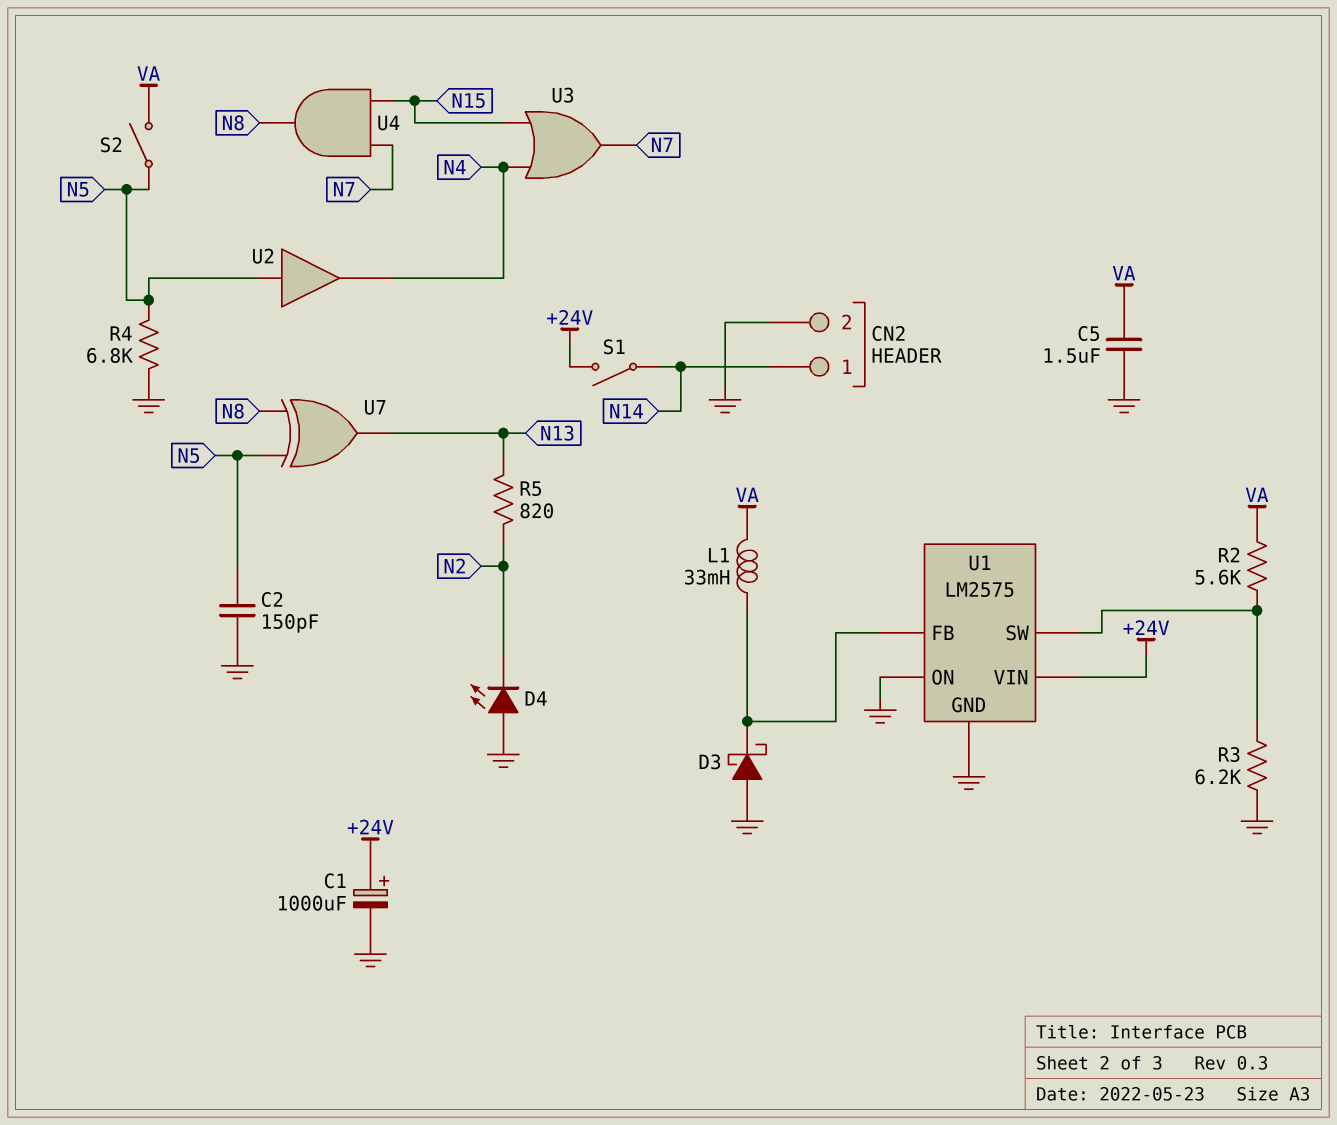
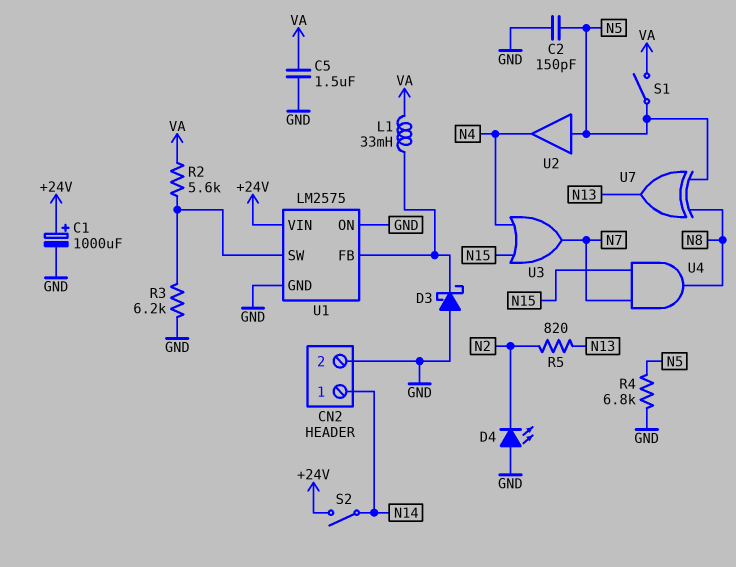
S1: switch (+24V, N14) -> switch (N5, VA)
S2: switch (N5, VA) -> switch (+24V, N14)

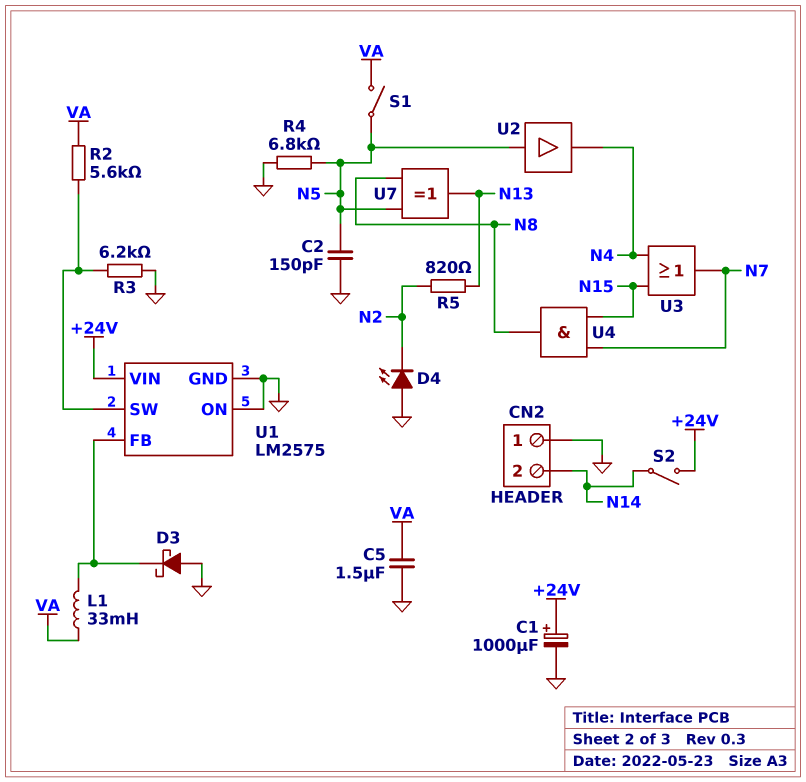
CN2 pin 1: N14 -> GND
CN2 pin 2: GND -> N14

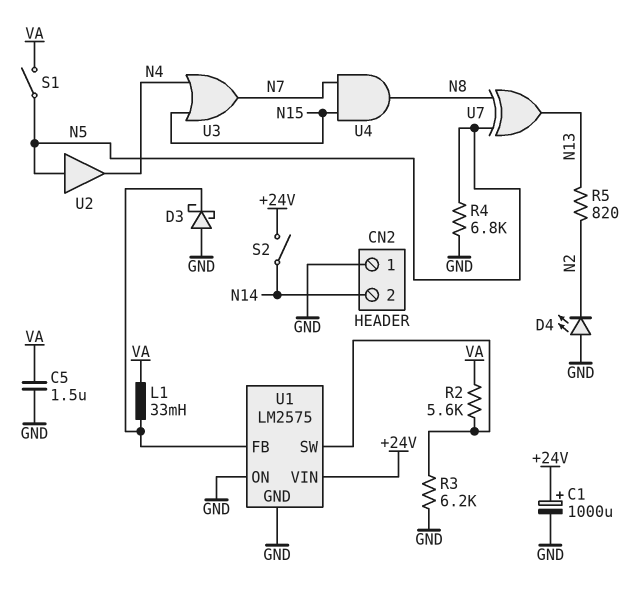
C2: 150pF (GND, N5) -> none

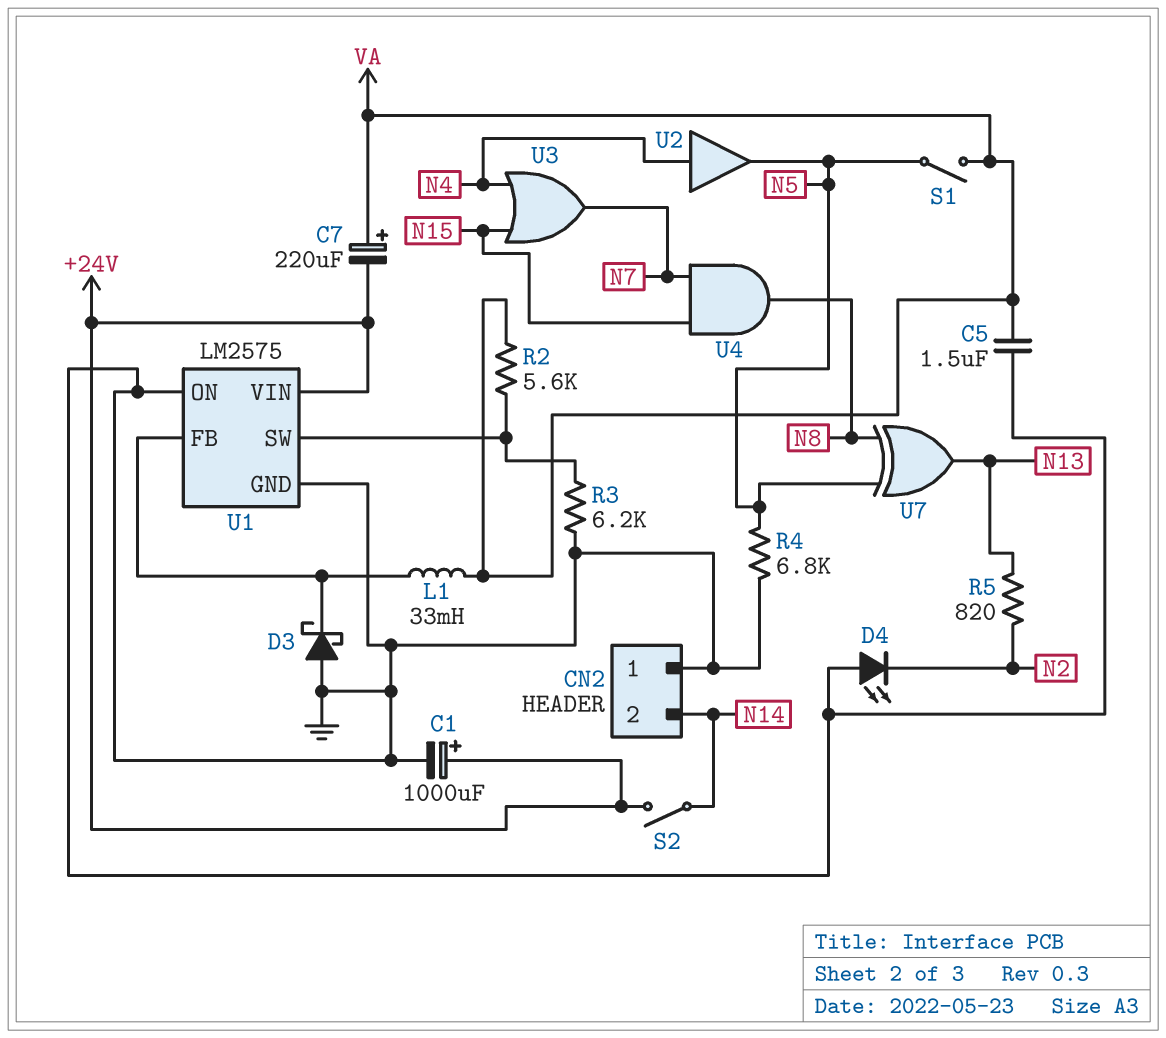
C7: none -> 220uF (plus VA, minus +24V)
U2: buffer (in N5, out N4) -> buffer (in N4, out N5)

